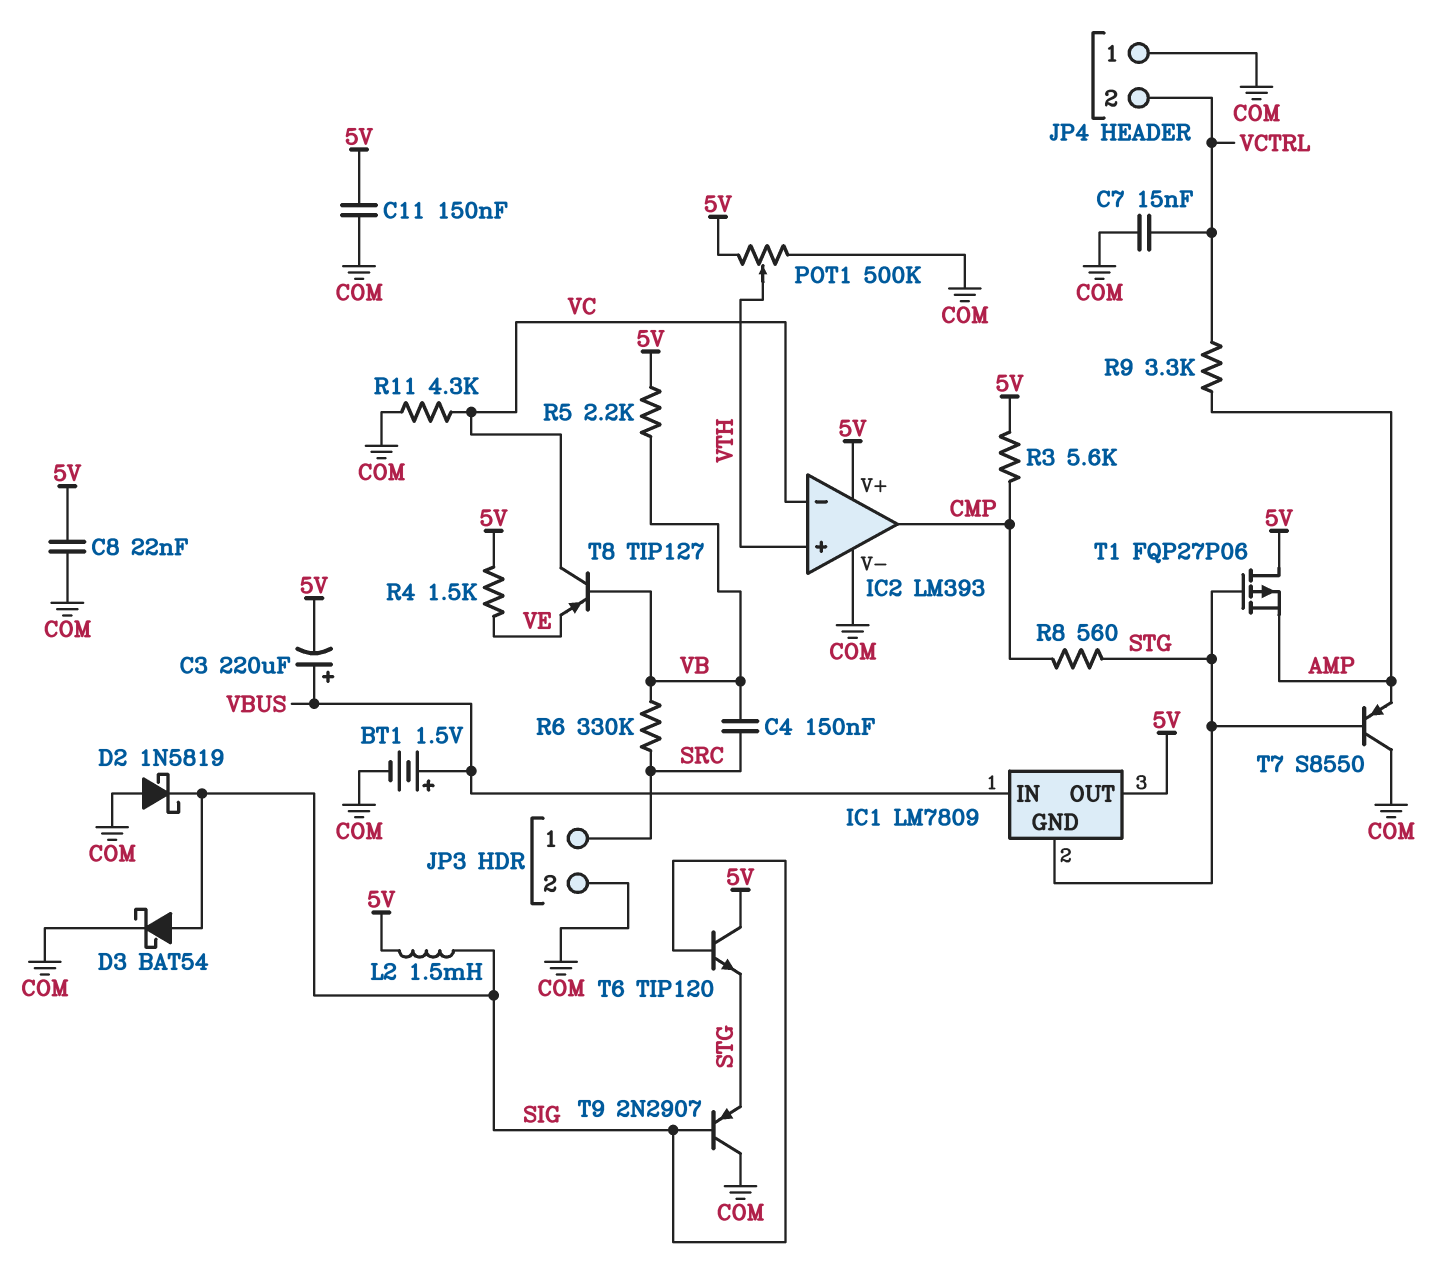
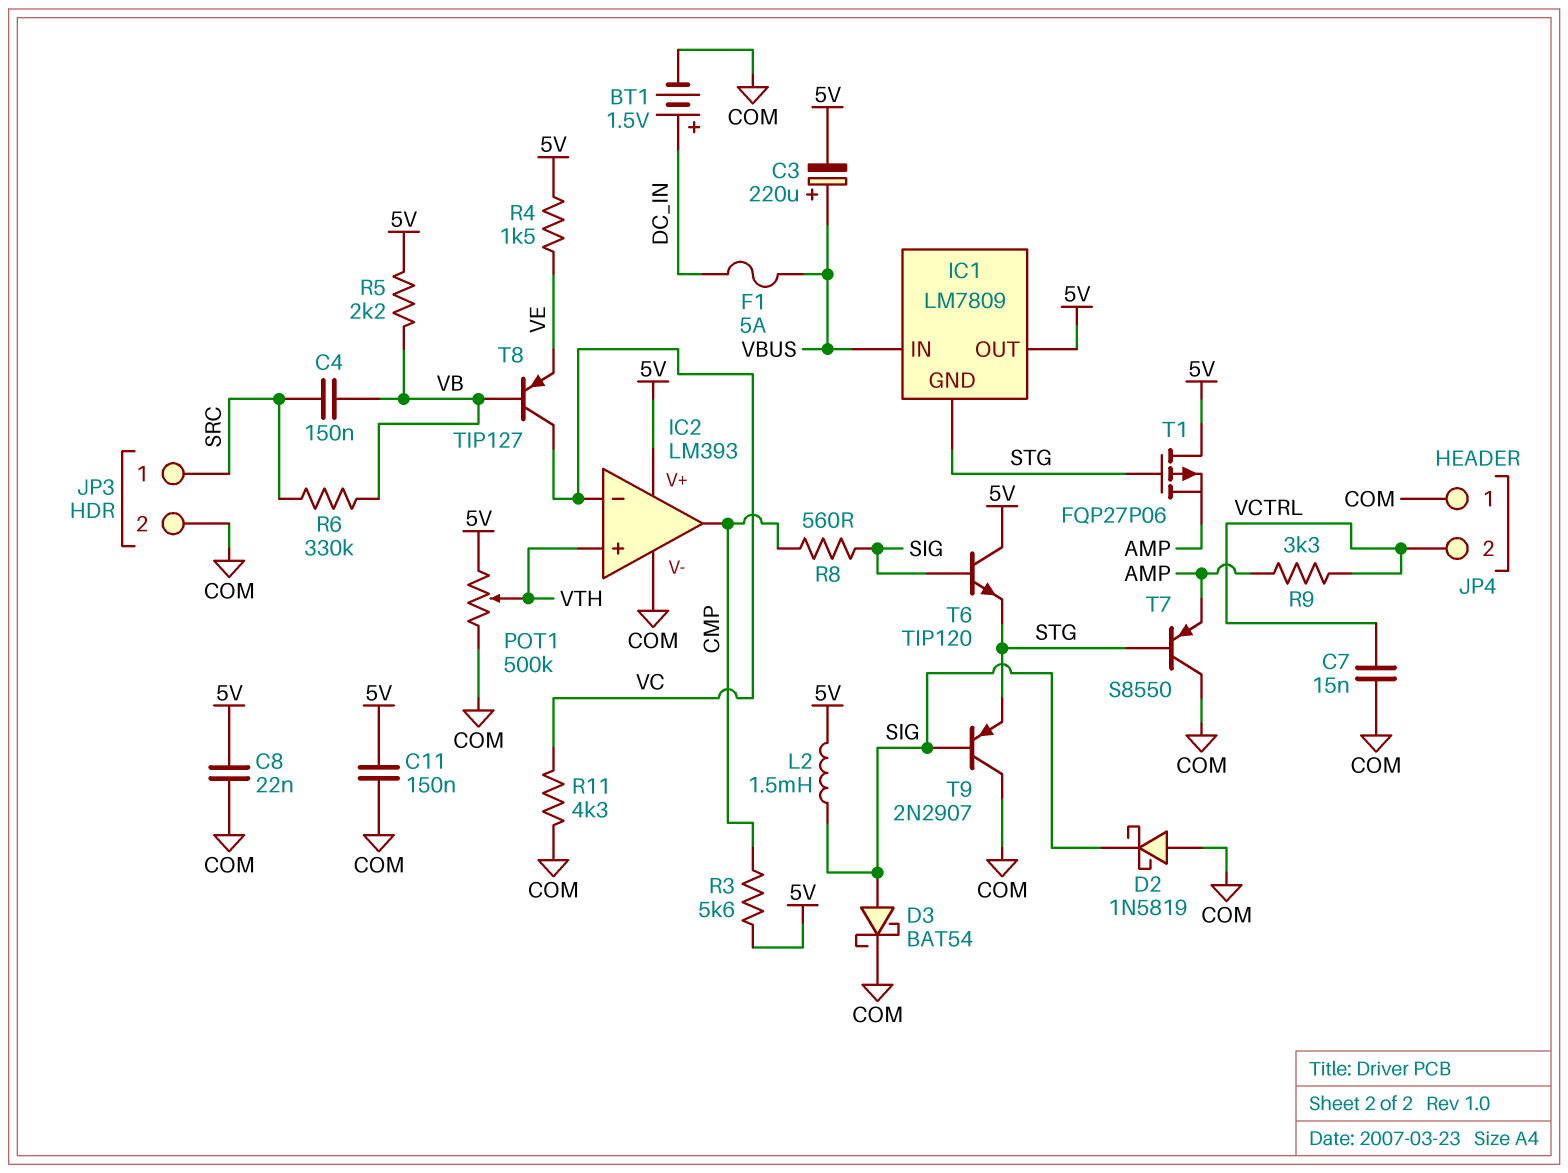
BT1: 1.5V (plus VBUS, minus COM) -> 1.5V (plus DC_IN, minus COM)
F1: none -> 5A (DC_IN, VBUS)
R8: 560 (CMP, STG) -> 560 (CMP, SIG)

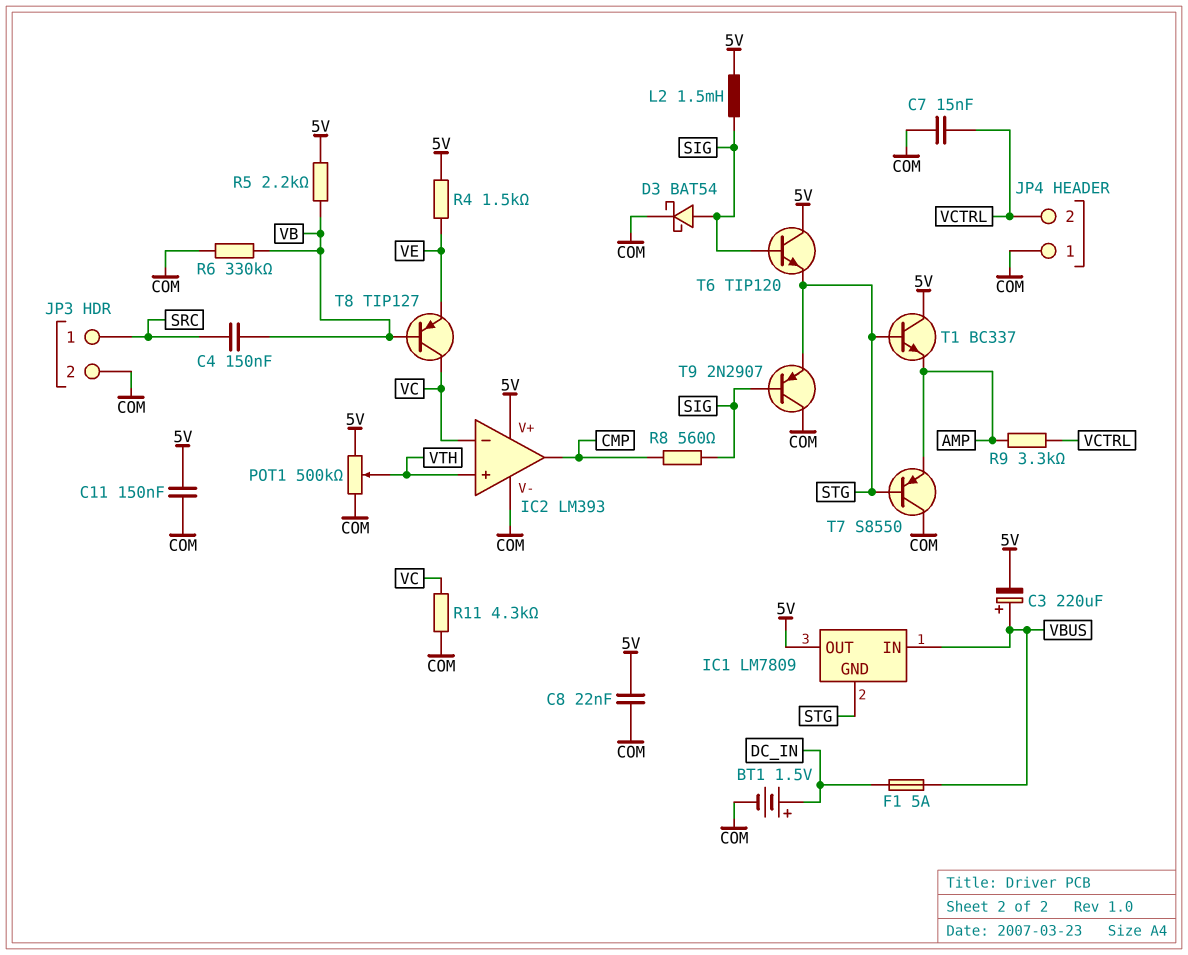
D2: schottky 1N5819 (A COM, K SIG) -> none
R3: 5.6k (5V, CMP) -> none
R6: 330k (SRC, VB) -> 330k (COM, VB)
T1: PMOS FQP27P06 (G STG, D 5V, S AMP) -> NPN BC337 (B STG, C 5V, E AMP)

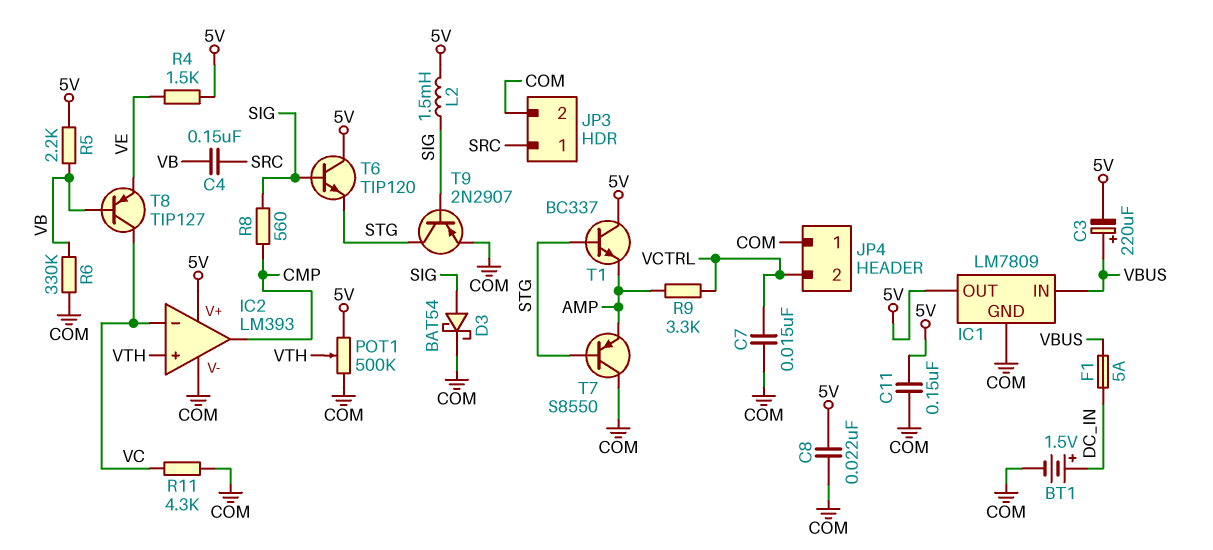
IC1 pin GND: STG -> COM
T9: PNP 2N2907 (B SIG, C COM, E STG) -> PNP 2N2907 (B SIG, C STG, E COM)

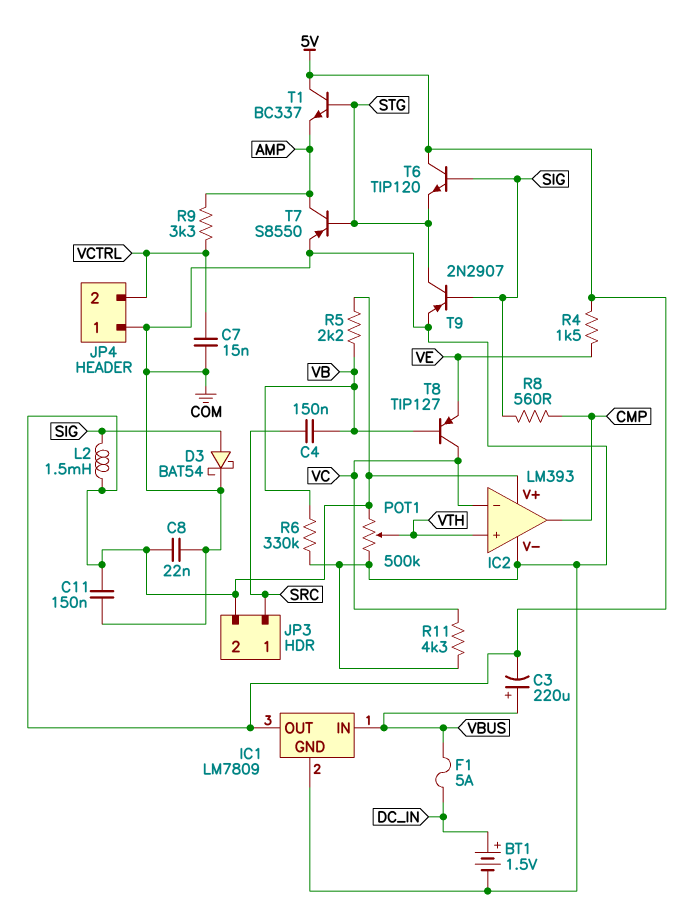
JP3 pin 2: COM -> 5V
T7: PNP S8550 (B STG, C COM, E AMP) -> PNP S8550 (B STG, C AMP, E COM)

